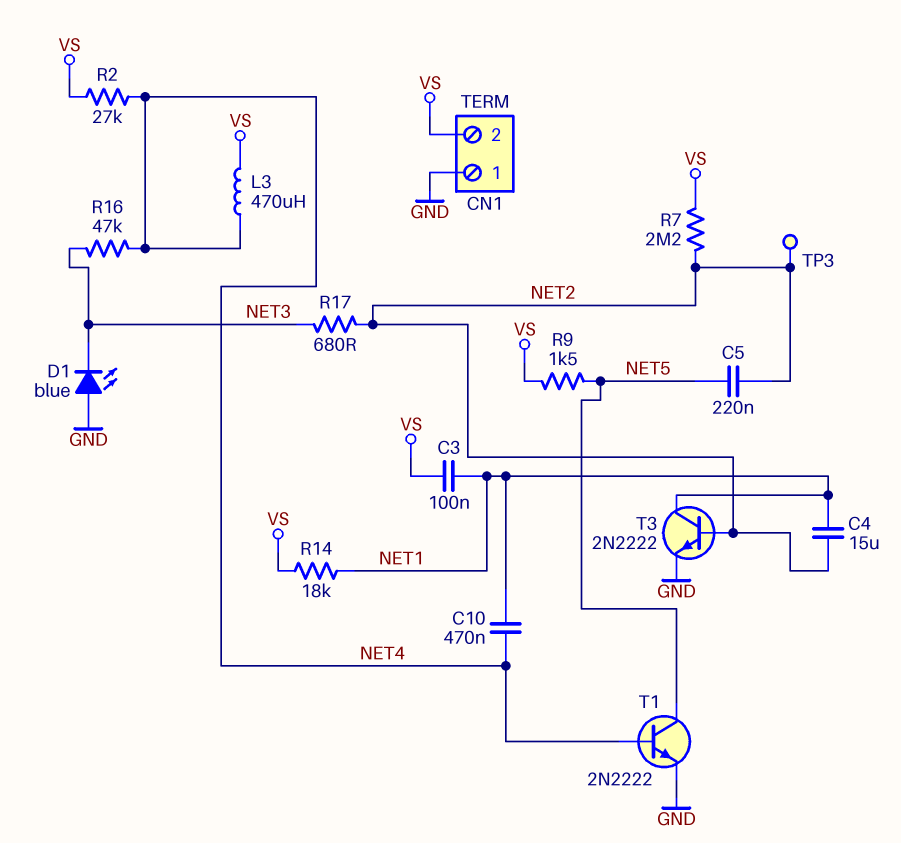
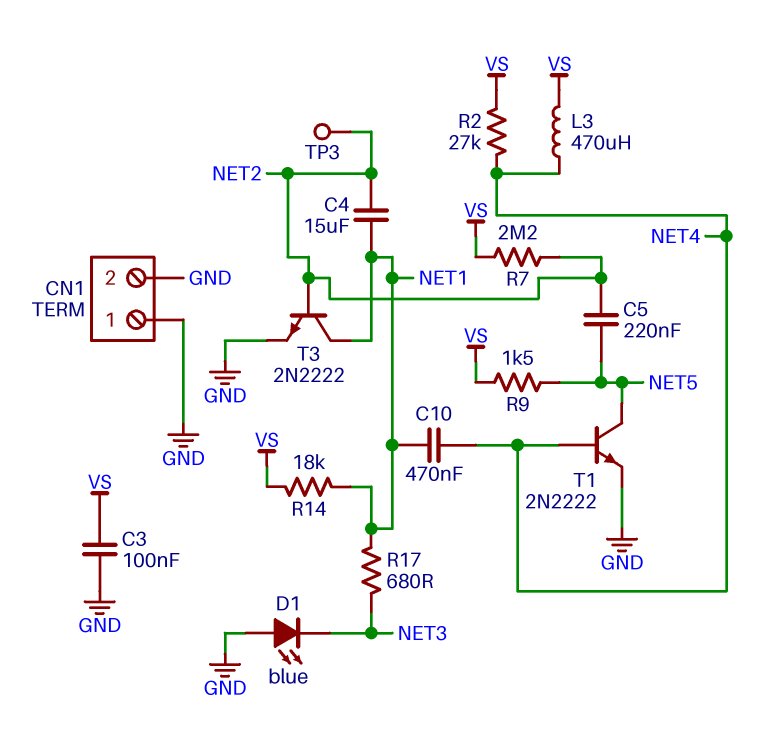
C3: 100nF (NET1, VS) -> 100nF (GND, VS)
CN1 pin 2: VS -> GND
R16: 47k (NET3, NET4) -> none
R17: 680 (NET2, NET3) -> 680 (NET1, NET3)

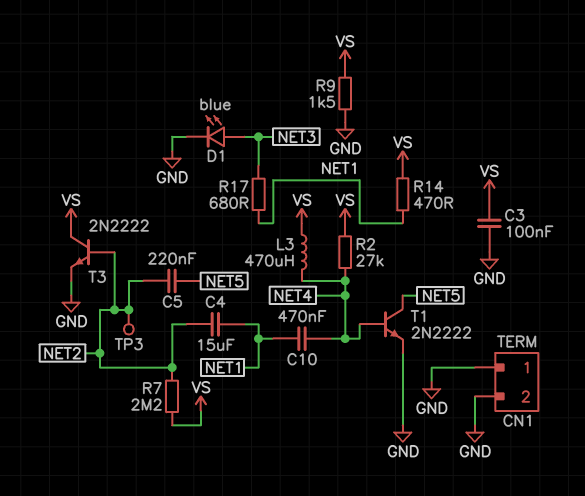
D1: LED blue (A GND, K NET3) -> LED blue (A NET3, K GND)
R9: 1.5k (NET5, VS) -> 1.5k (GND, VS)
R14: 18k (NET1, VS) -> 470 (NET1, VS)
T3: NPN 2N2222 (B NET2, C NET1, E GND) -> NPN 2N2222 (B NET2, C VS, E GND)

